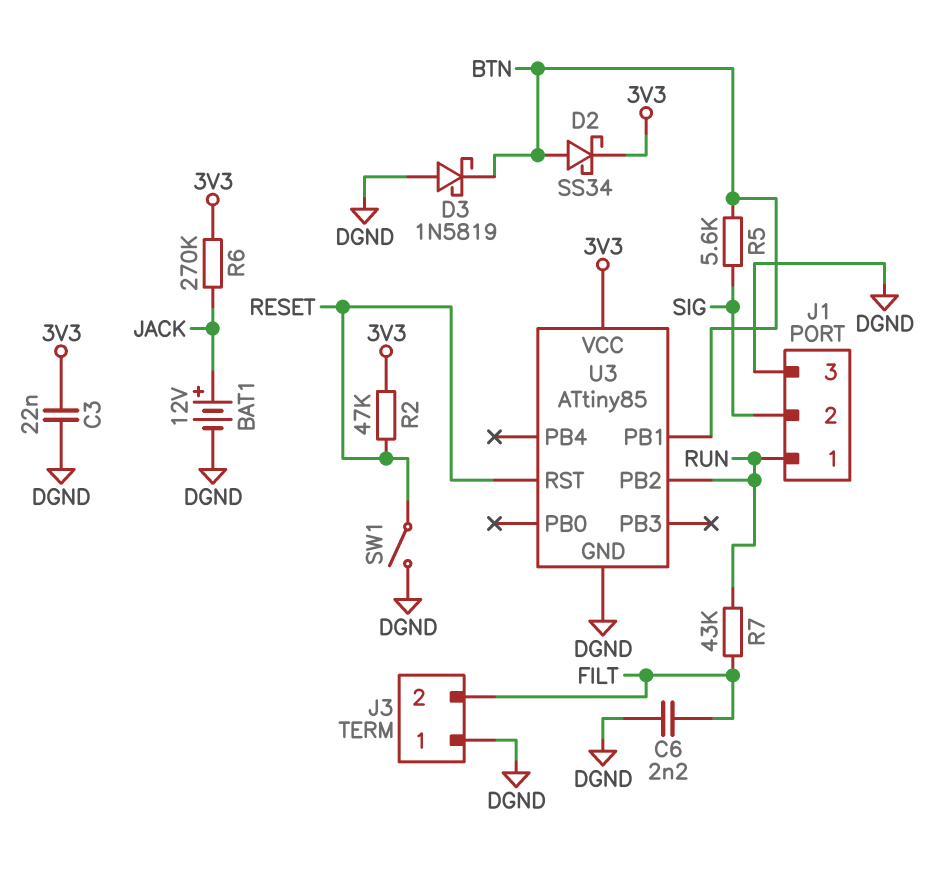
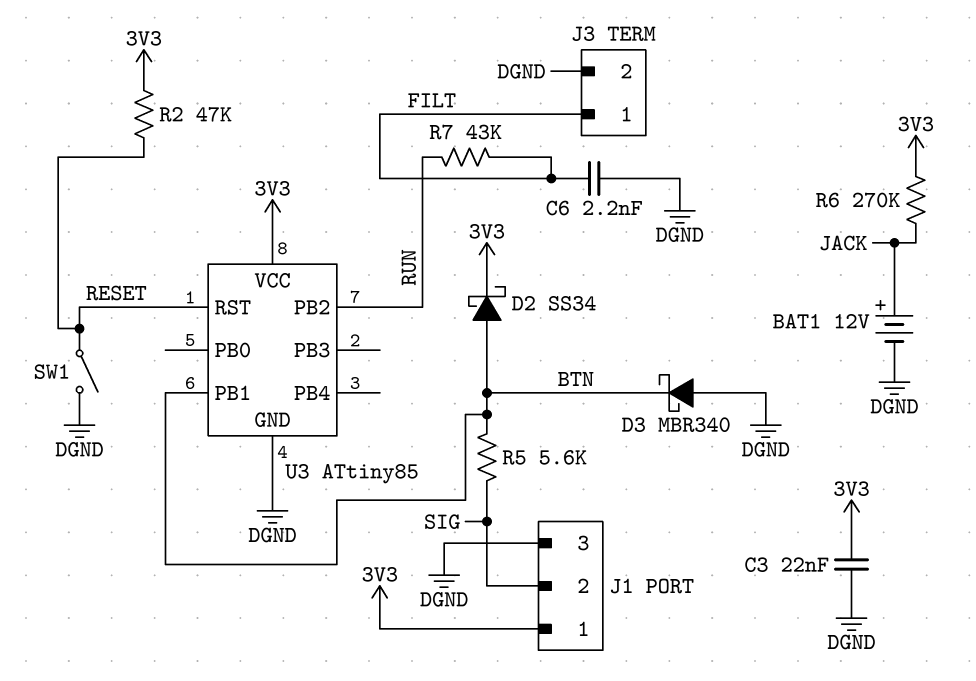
D3: schottky 1N5819 (A DGND, K BTN) -> schottky MBR340 (A DGND, K BTN)
J1 pin 1: RUN -> 3V3
J3 pin 1: DGND -> FILT
J3 pin 2: FILT -> DGND

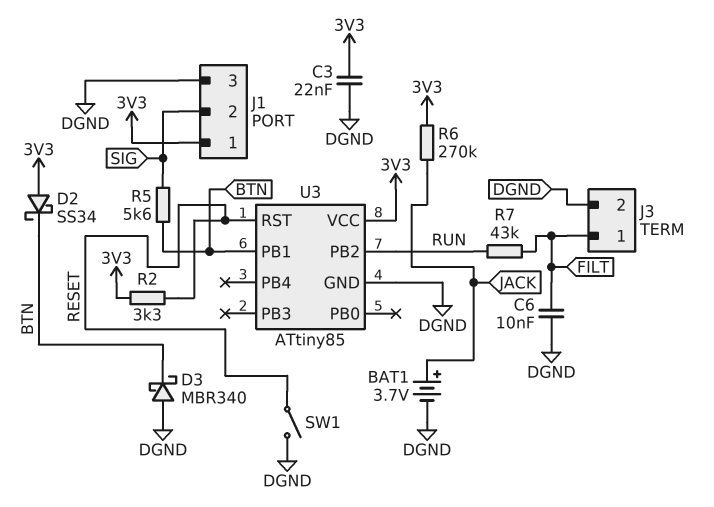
BAT1: 12V (plus JACK, minus DGND) -> 3.7V (plus JACK, minus DGND)
C6: 2.2nF (DGND, FILT) -> 10nF (DGND, FILT)
D2: schottky SS34 (A BTN, K 3V3) -> schottky SS34 (A 3V3, K BTN)
R2: 47k (3V3, RESET) -> 3.3k (3V3, RESET)

